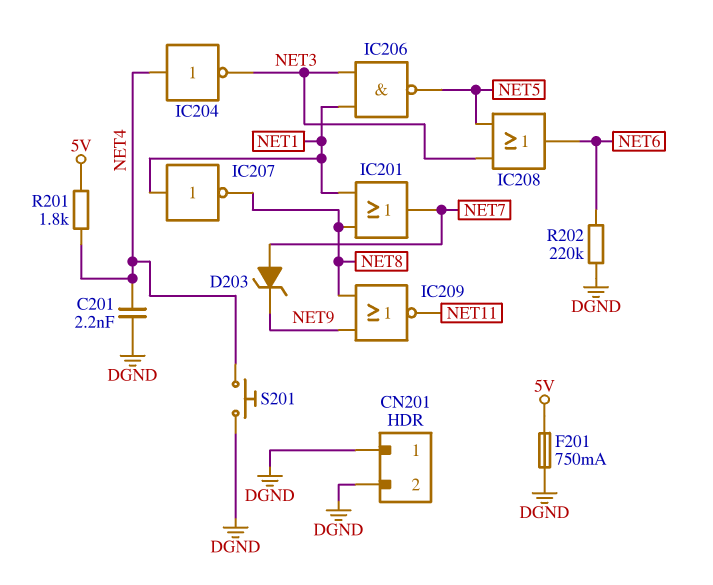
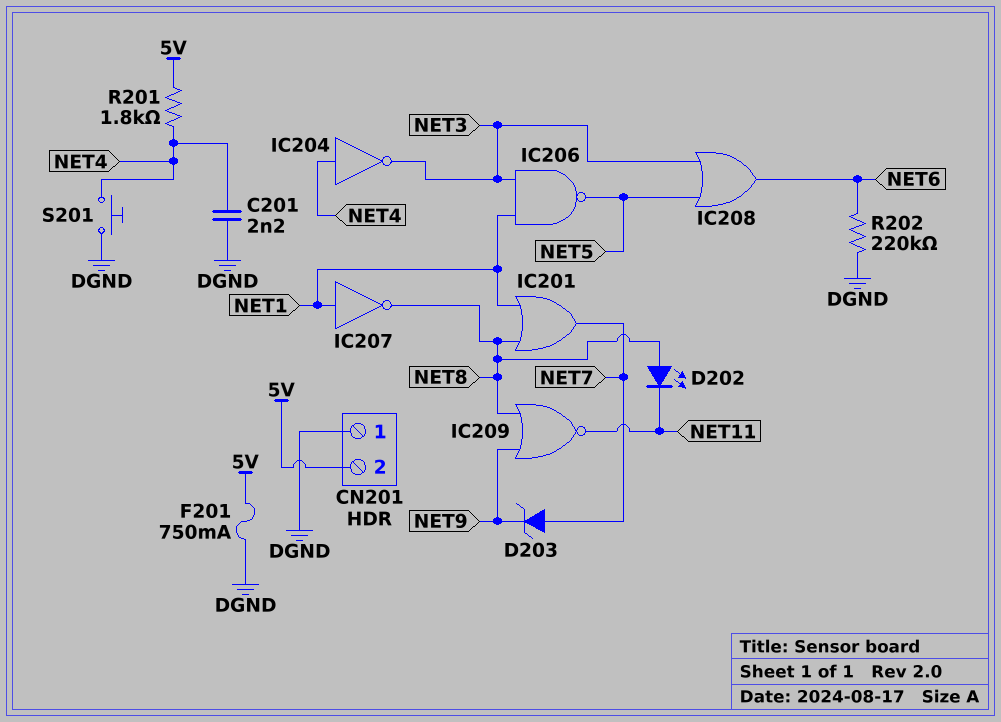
CN201 pin 2: DGND -> 5V
D202: none -> LED (A NET8, K NET11)

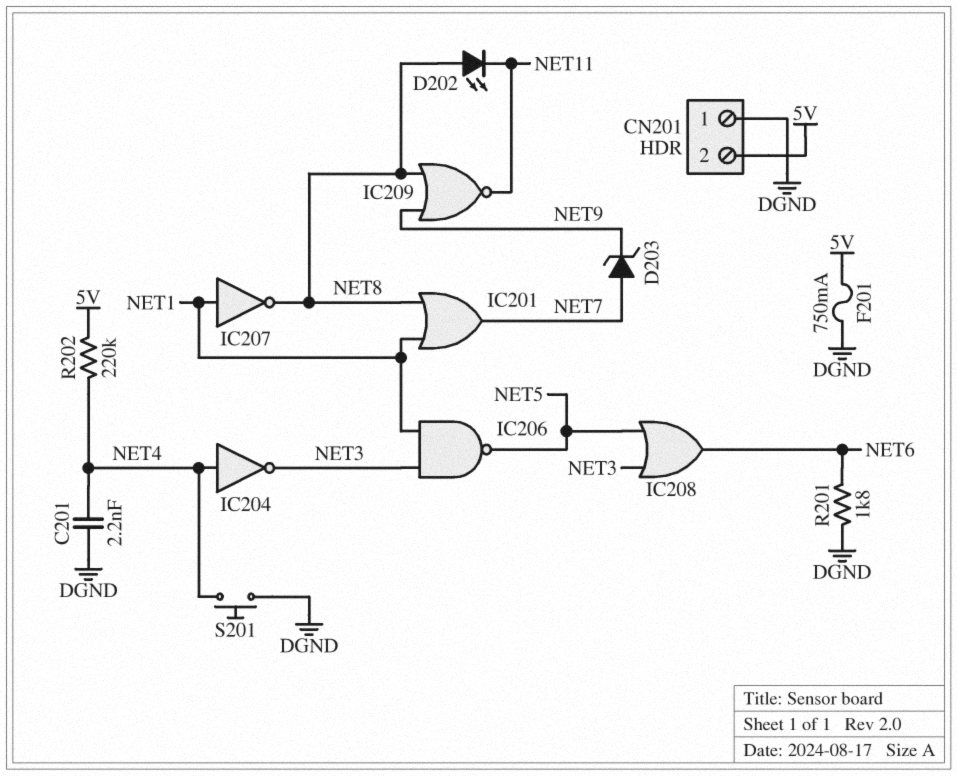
R201: 1.8k (5V, NET4) -> 1.8k (DGND, NET6)
R202: 220k (DGND, NET6) -> 220k (5V, NET4)

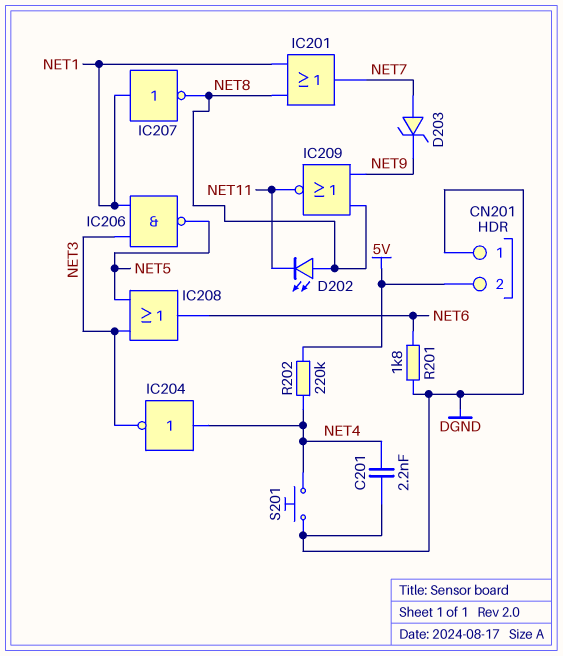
F201: 750mA (5V, DGND) -> none

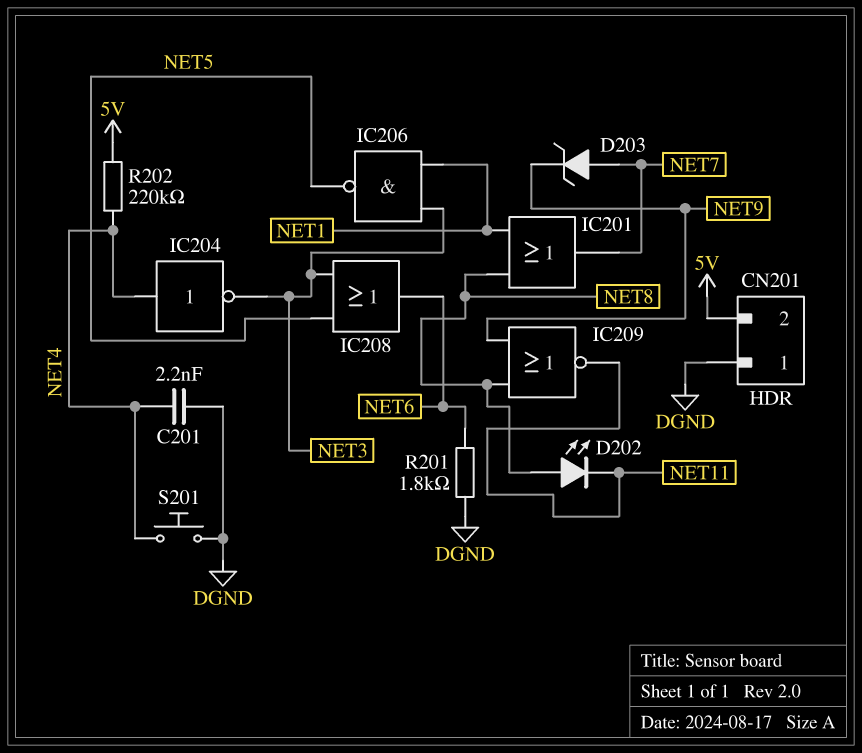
IC207: NOT (in NET1, out NET8) -> none

